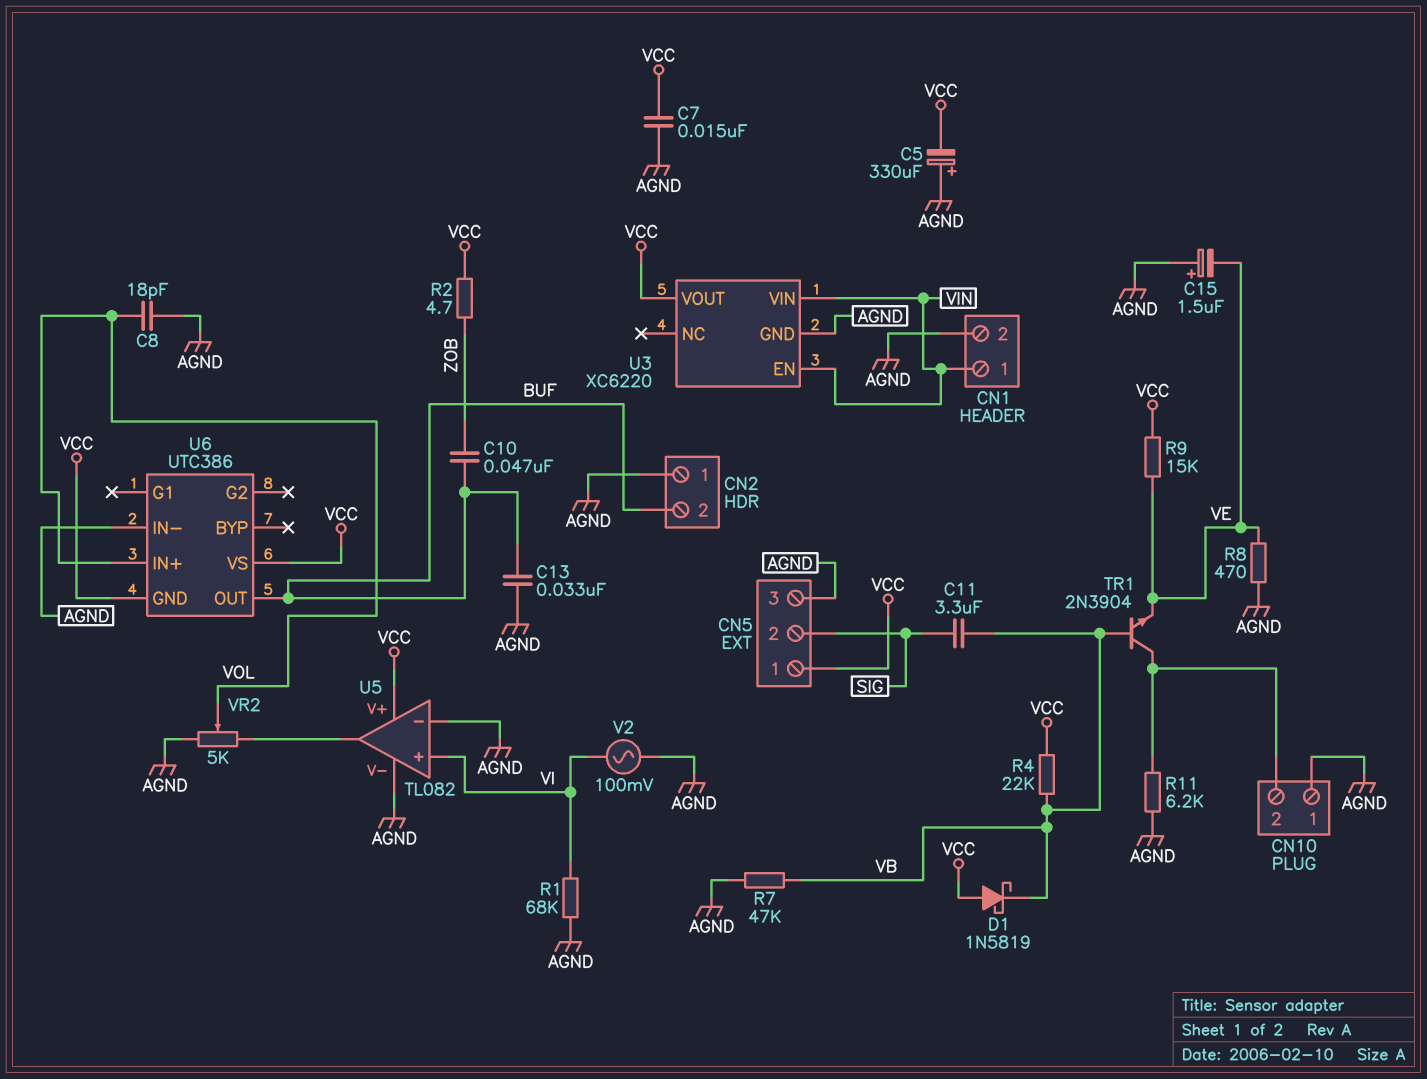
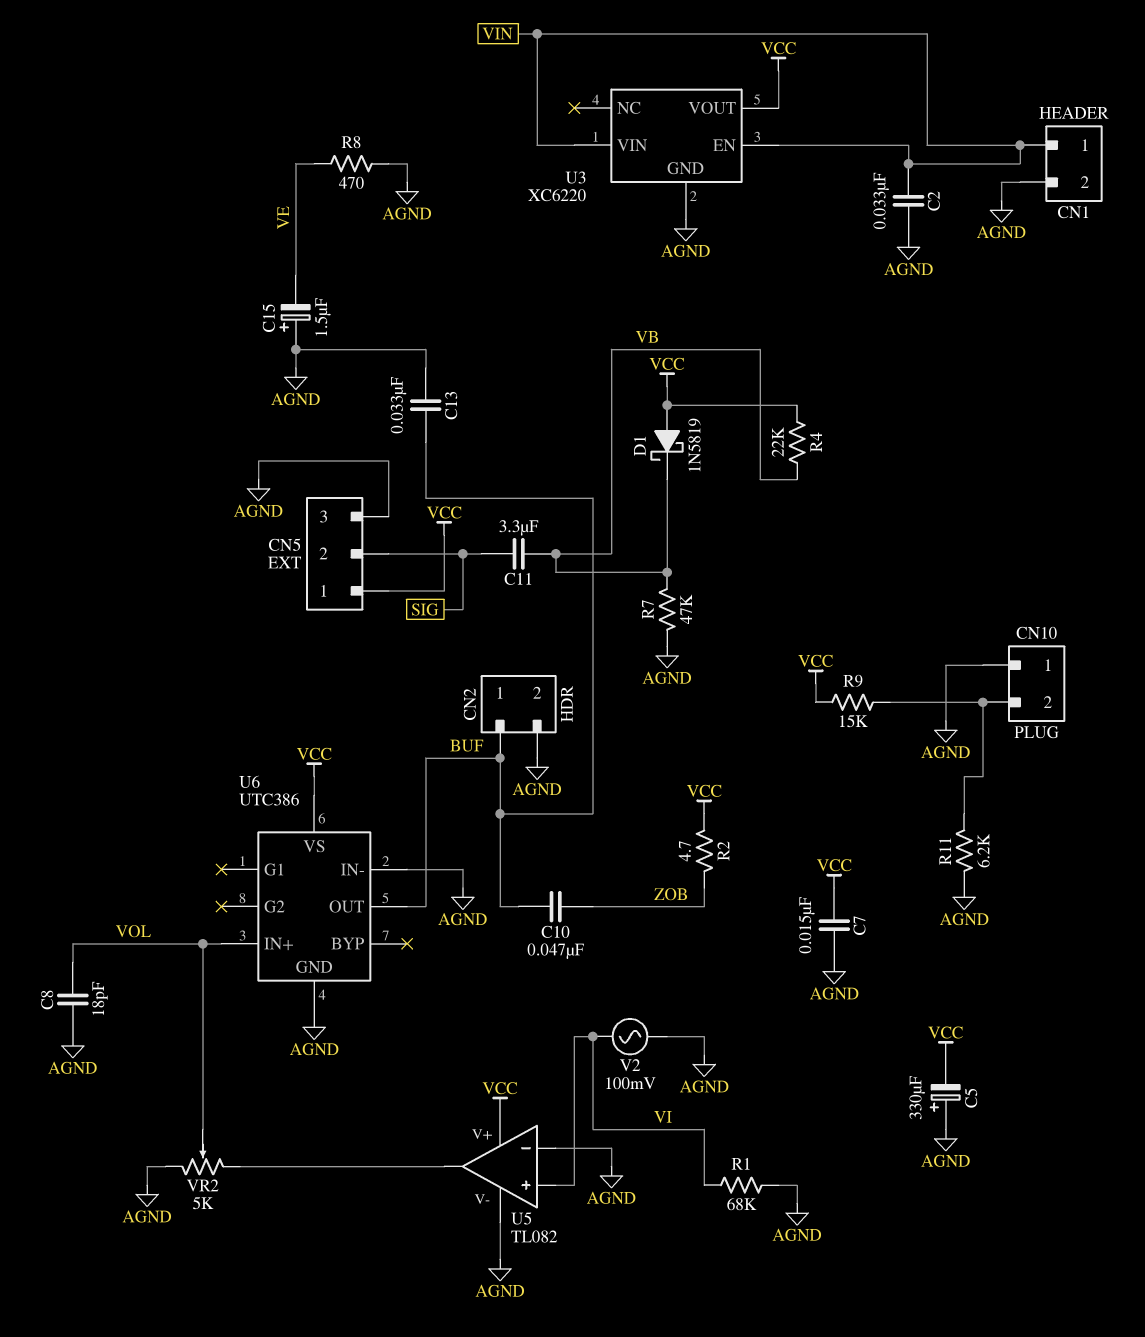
C2: none -> 33nF (AGND, VIN)
CN2 pin 1: AGND -> BUF
CN2 pin 2: BUF -> AGND
R9: 15k (VCC, VE) -> 15k (CN10/2, VCC)
TR1: NPN 2N3904 (B VB, C CN10/2, E VE) -> none
U6 pin GND: VCC -> AGND

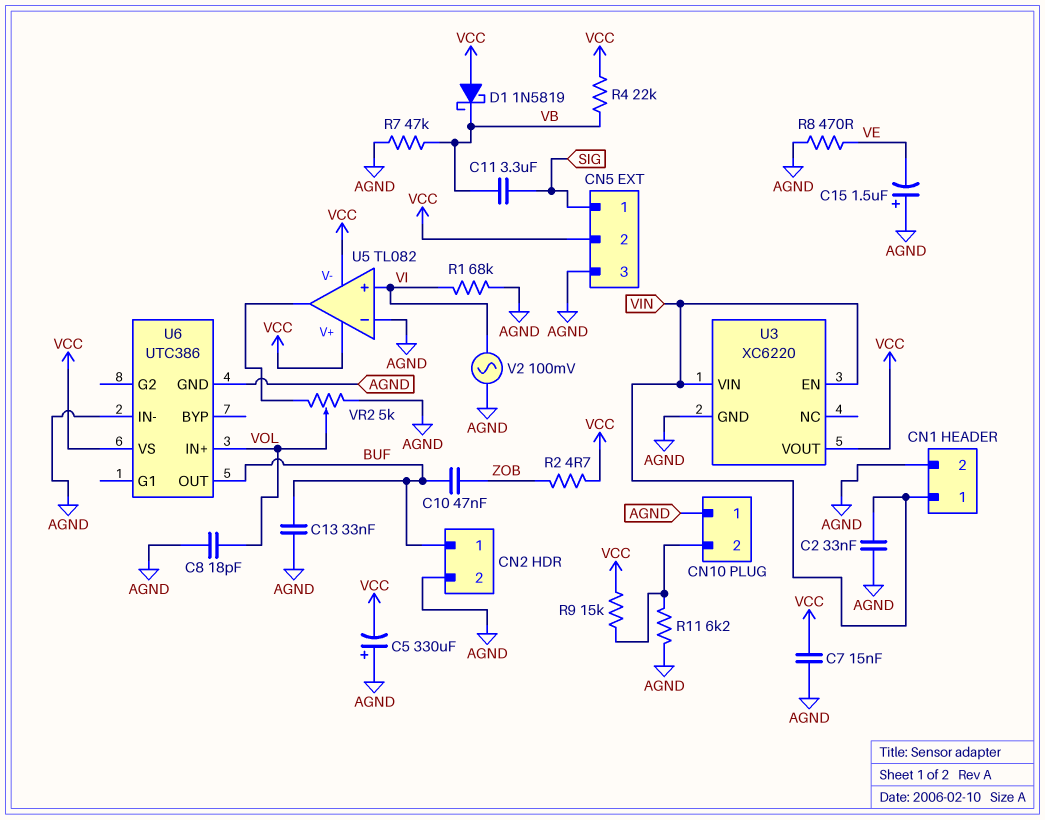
CN5 pin 1: VCC -> SIG
CN5 pin 2: SIG -> VCC
U5 pin V-: AGND -> VCC

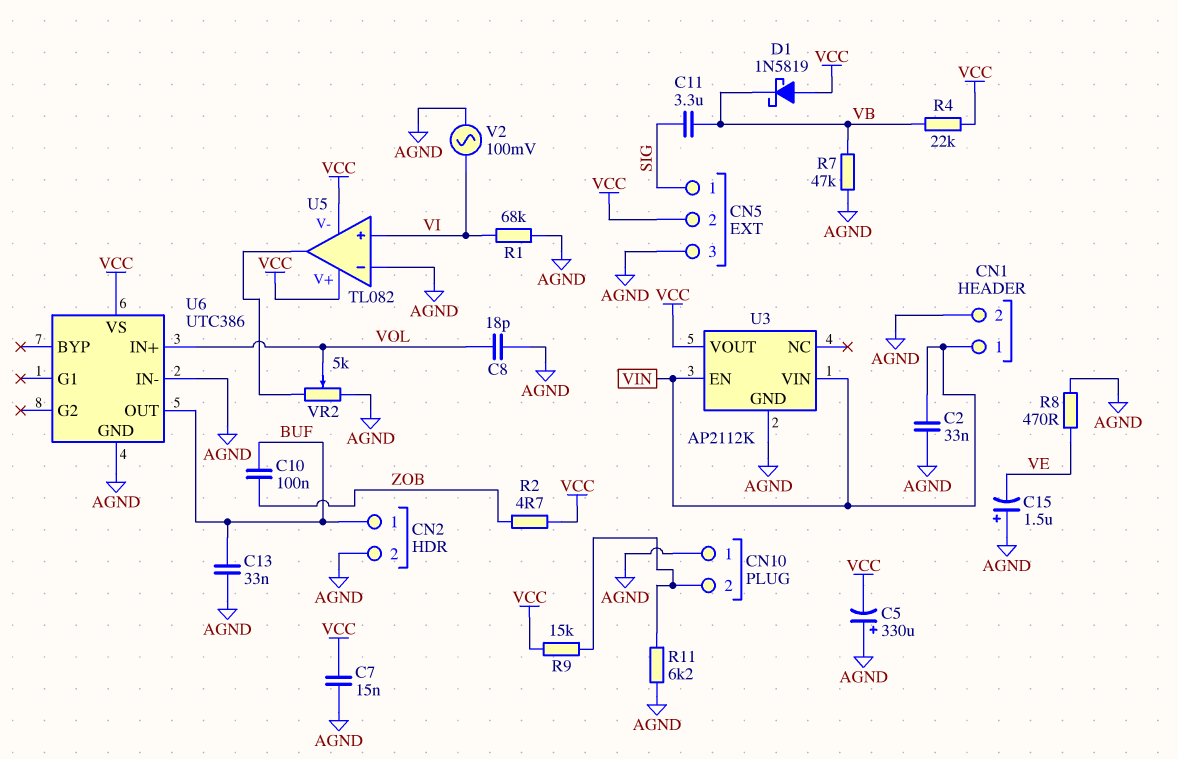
C10: 47nF (BUF, ZOB) -> 100nF (BUF, ZOB)
U3: XC6220 -> AP2112K

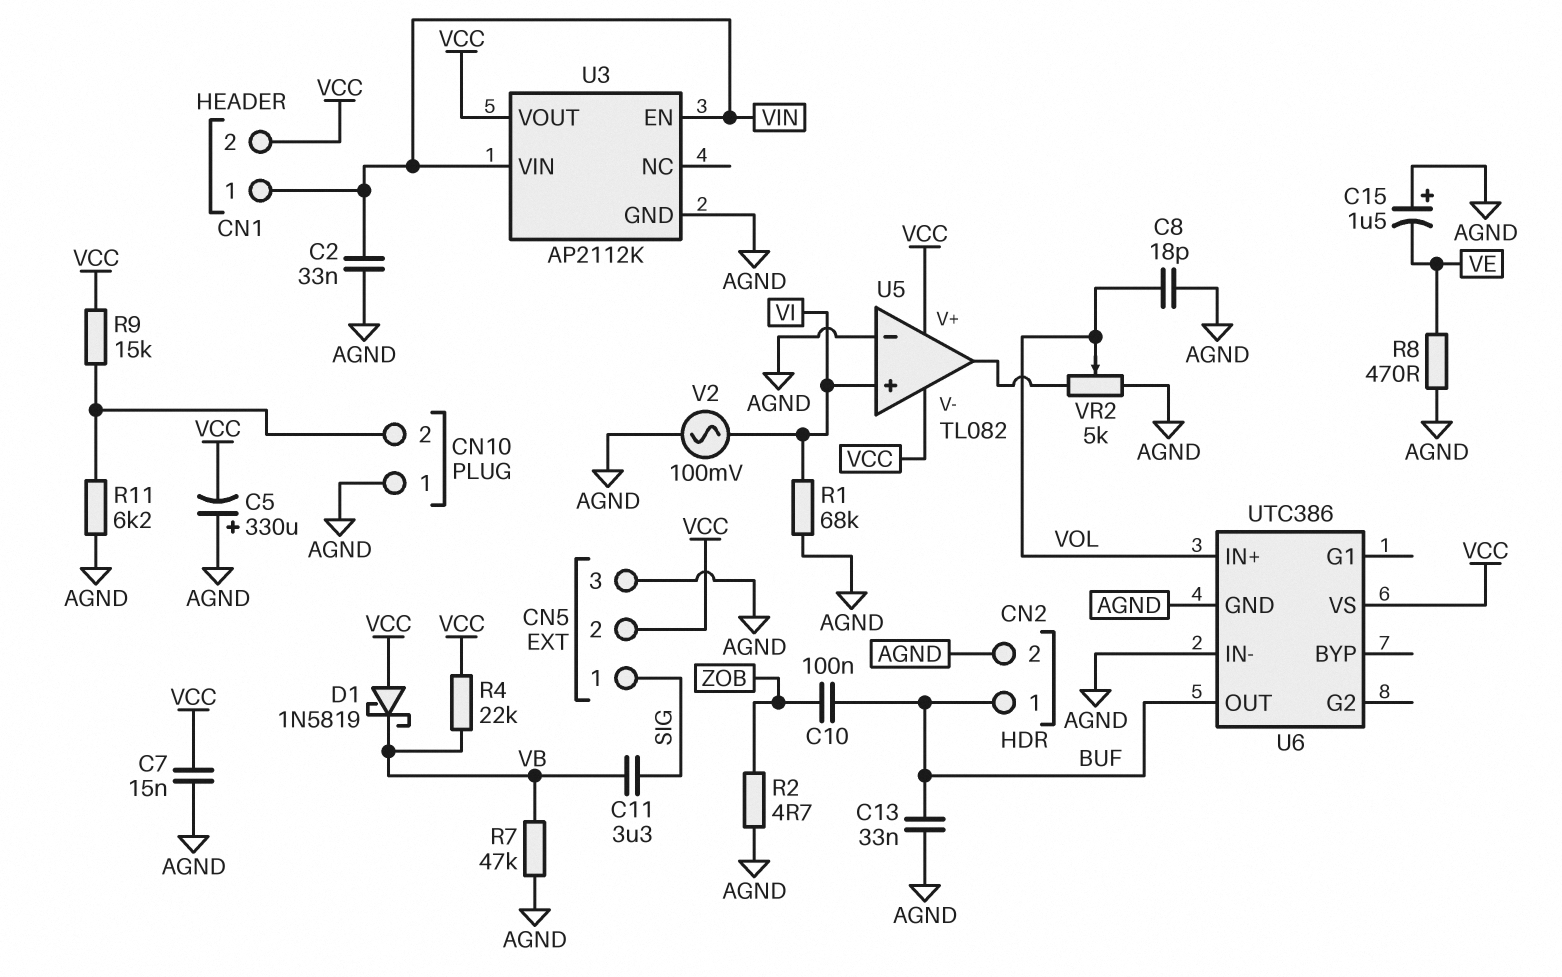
CN1 pin 2: AGND -> VCC
R2: 4.7 (VCC, ZOB) -> 4.7 (AGND, ZOB)

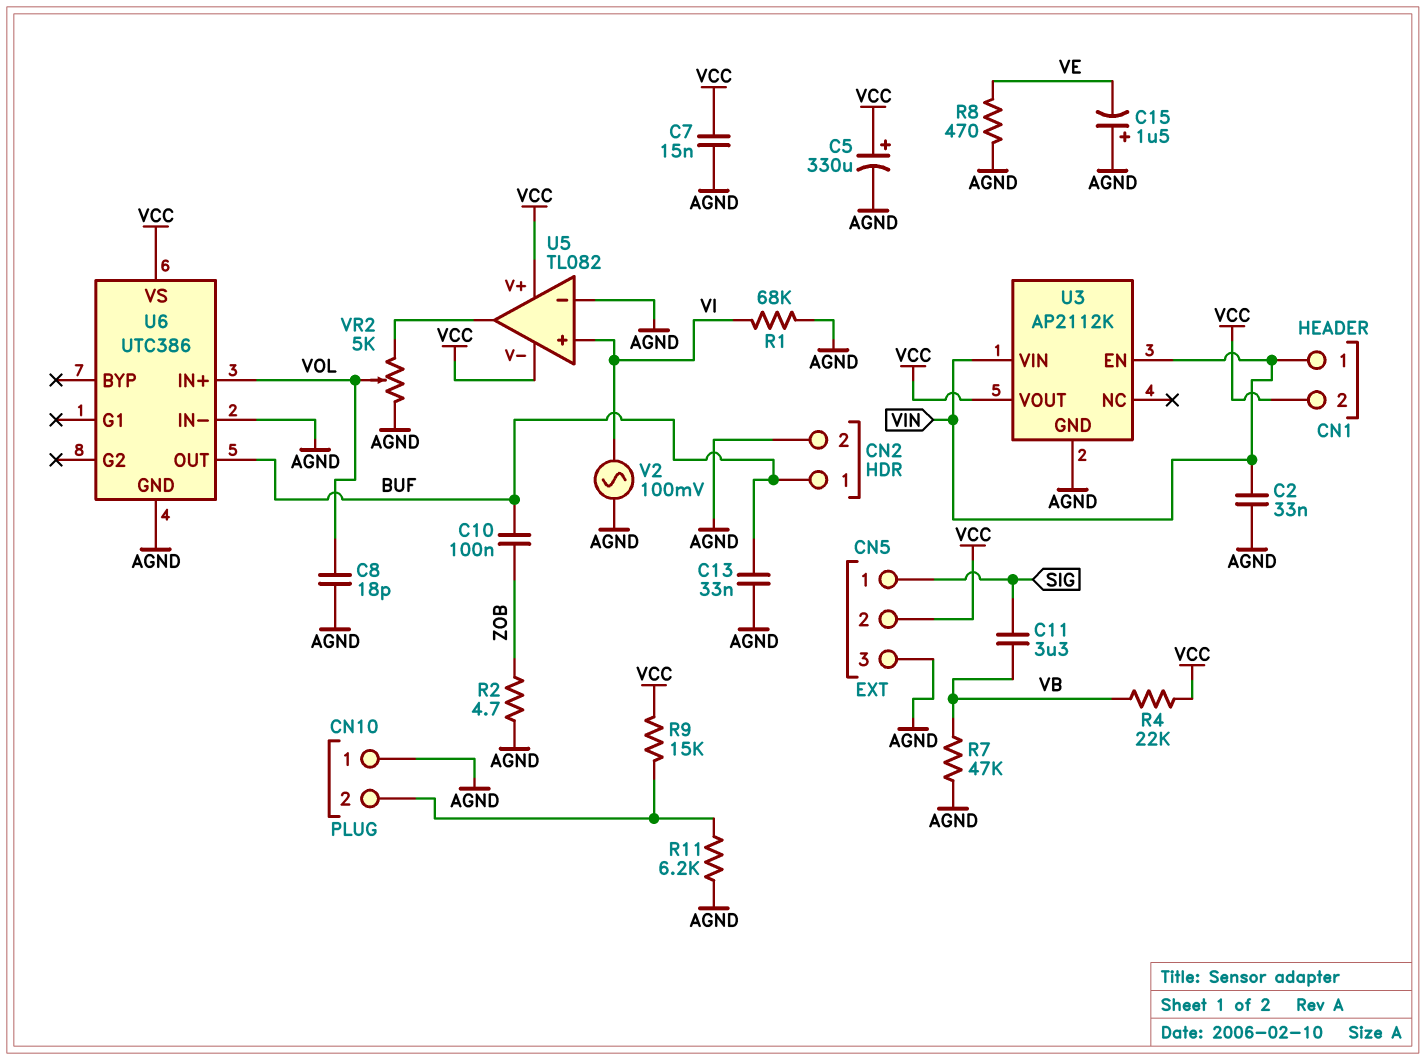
C5: 330uF (plus AGND, minus VCC) -> 330uF (plus VCC, minus AGND)
D1: schottky 1N5819 (A VCC, K VB) -> none

